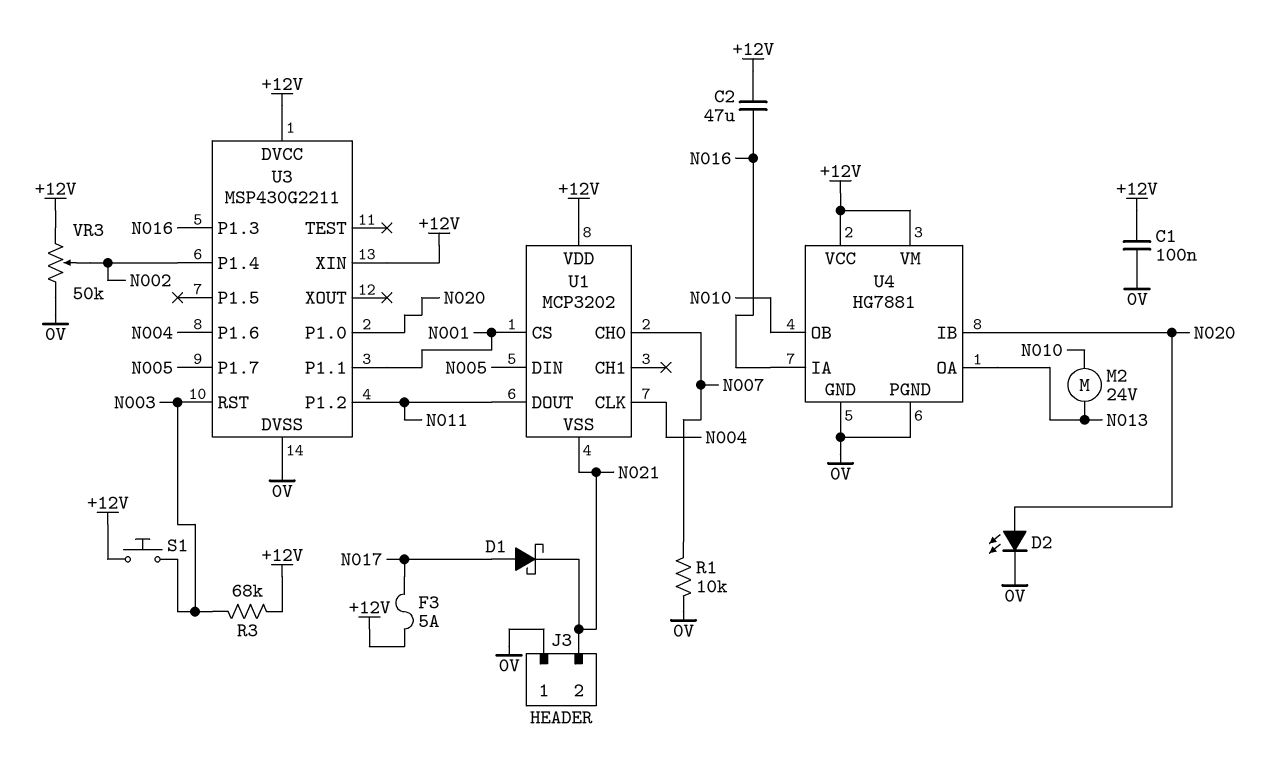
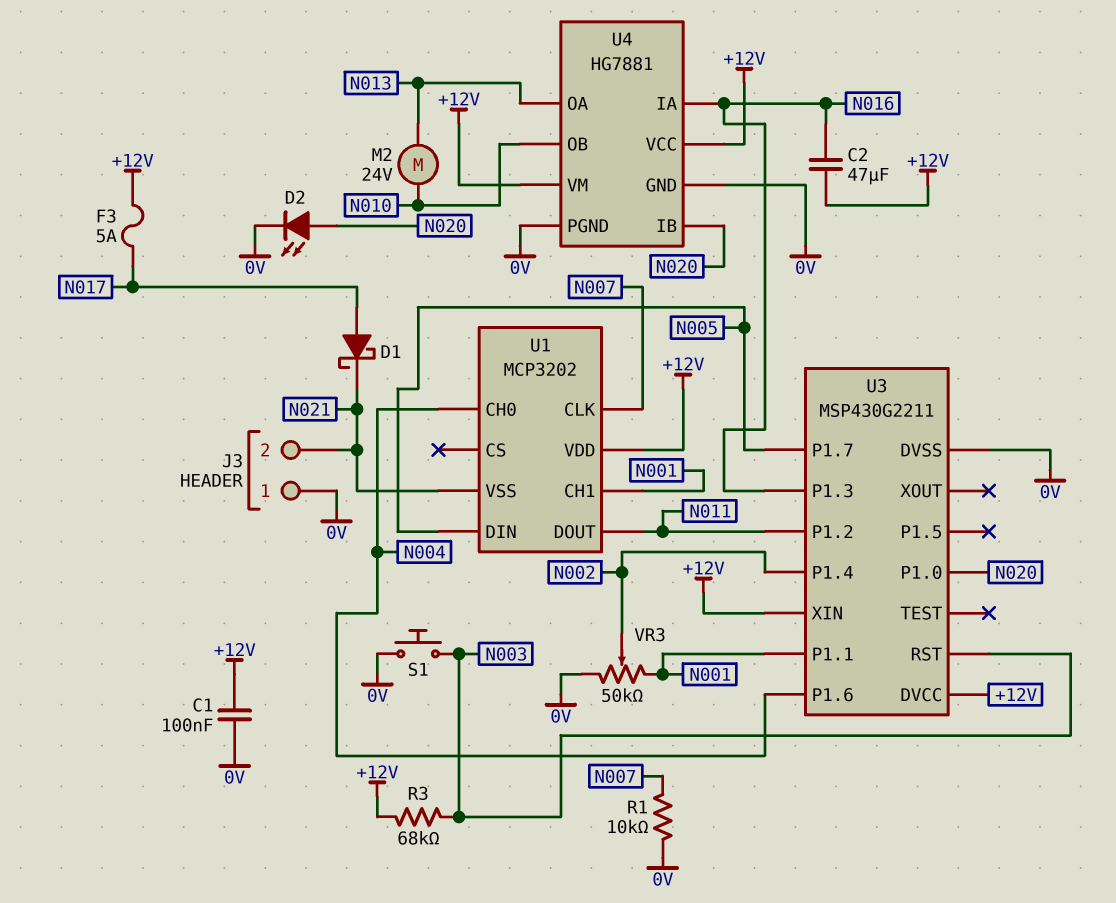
S1: button (+12V, N003) -> button (0V, N003)
U1 pin CH0: N007 -> N004
U1 pin CH1: none -> N001
U1 pin CLK: N004 -> N007
U1 pin CS: N001 -> none
VR3: 50k (+12V, 0V, wiper N002) -> 50k (0V, N001, wiper N002)

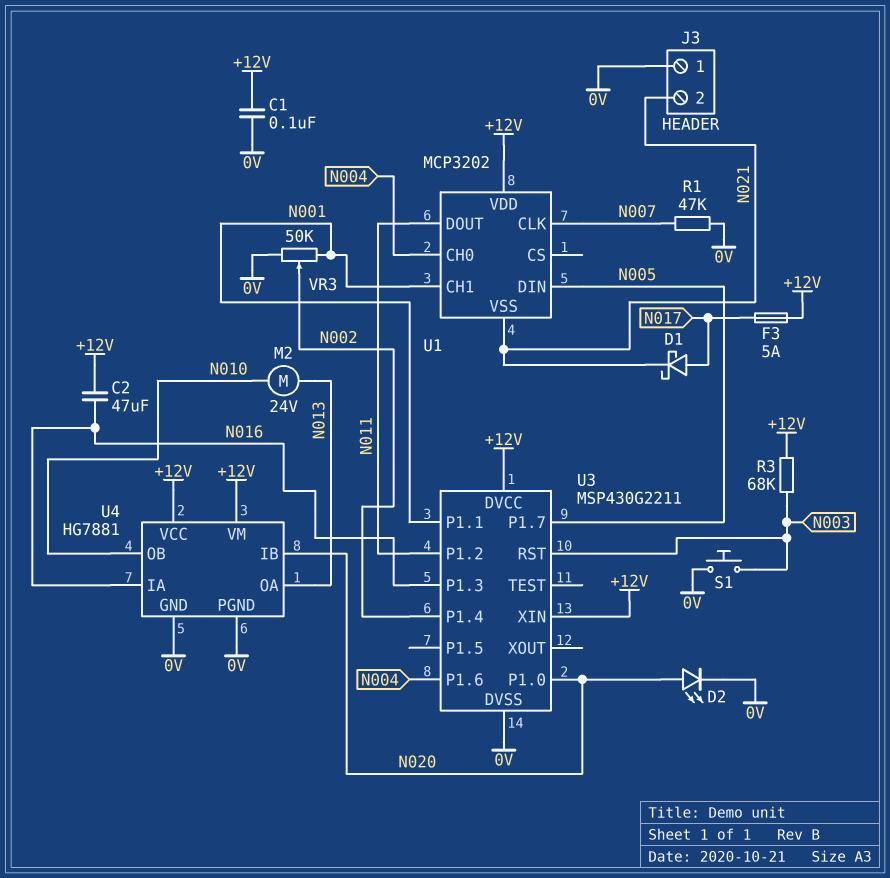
R1: 10k (0V, N007) -> 47k (0V, N007)

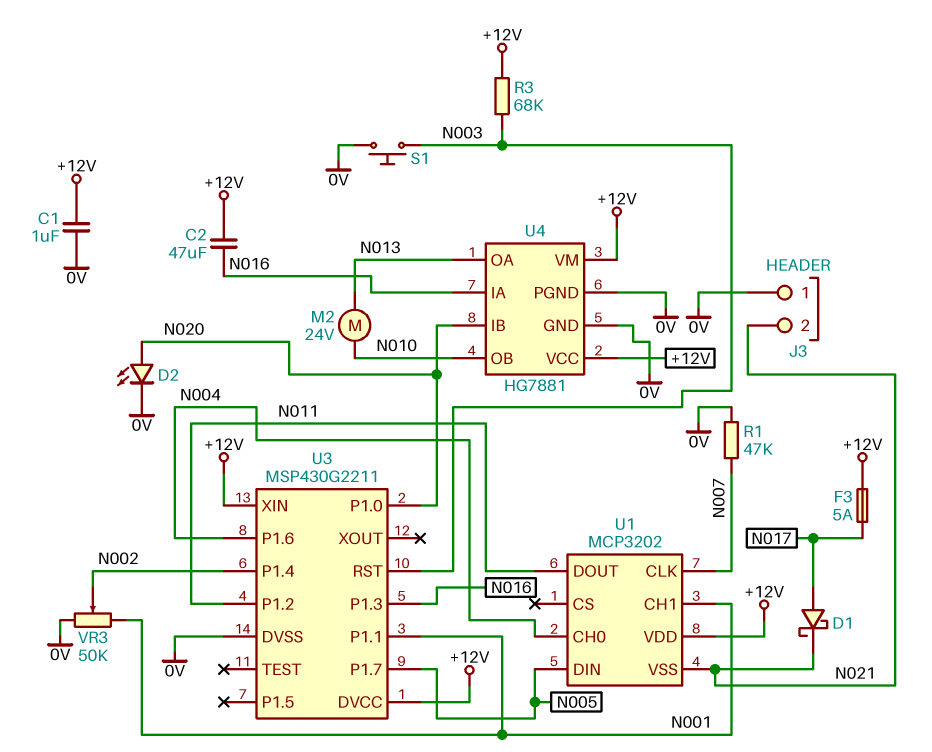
C1: 100nF (+12V, 0V) -> 1uF (+12V, 0V)

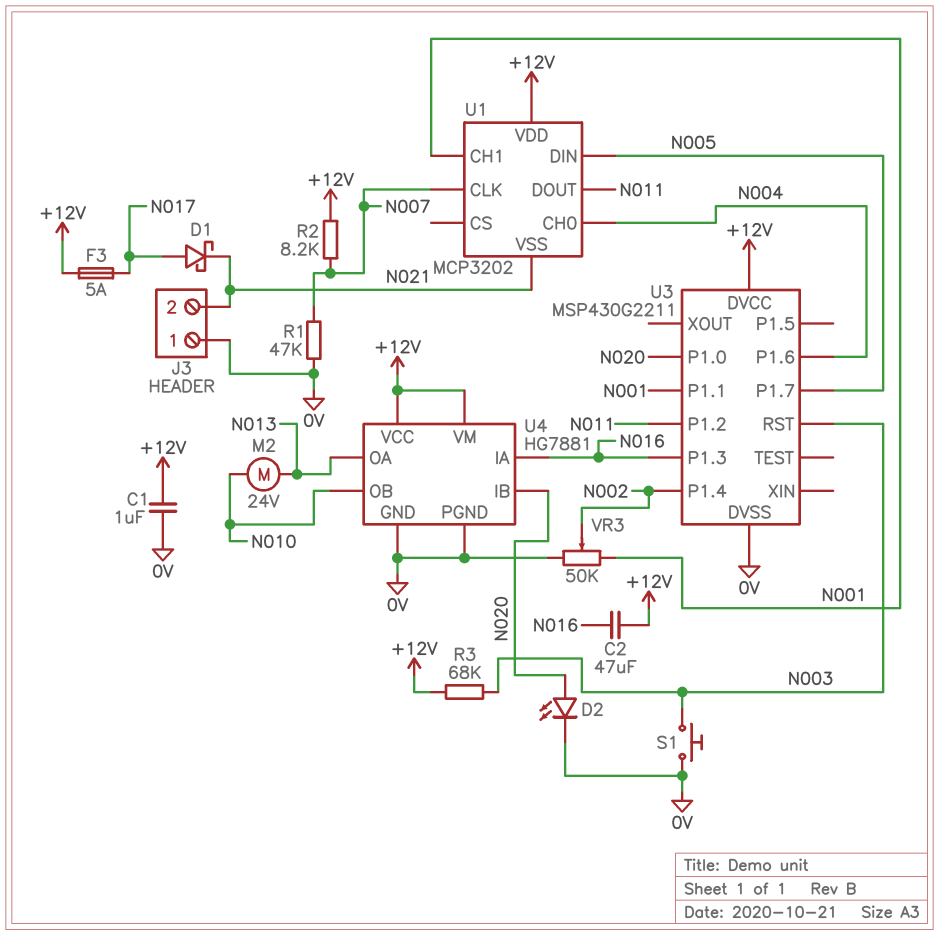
R2: none -> 8.2k (+12V, N007)
U3 pin XIN: +12V -> none

